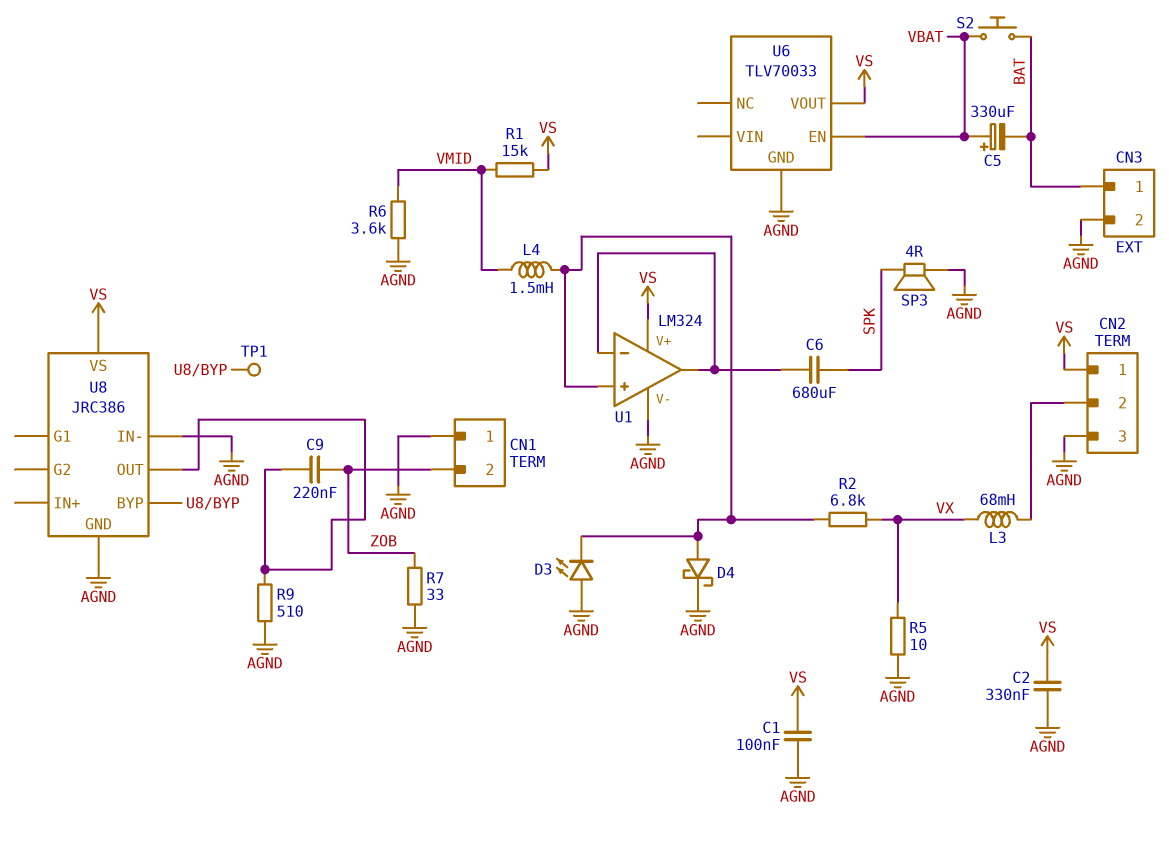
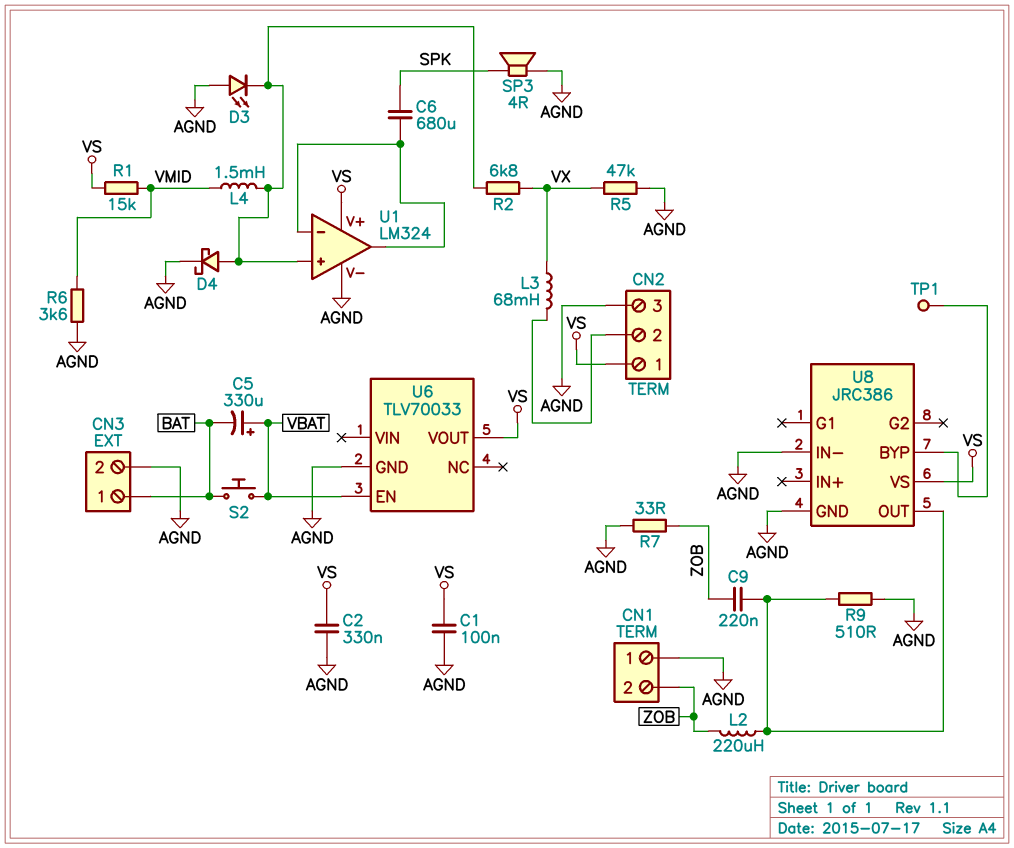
L2: none -> 220uH (U8/OUT, ZOB)
R5: 10 (AGND, VX) -> 47k (AGND, VX)

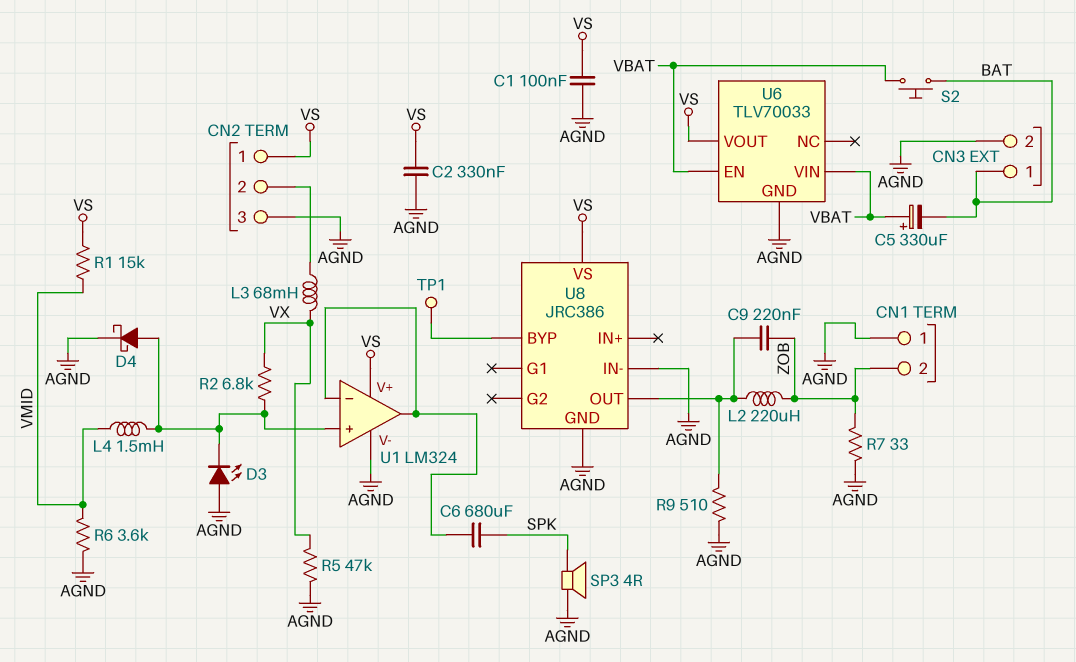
U6 pin VIN: none -> VBAT

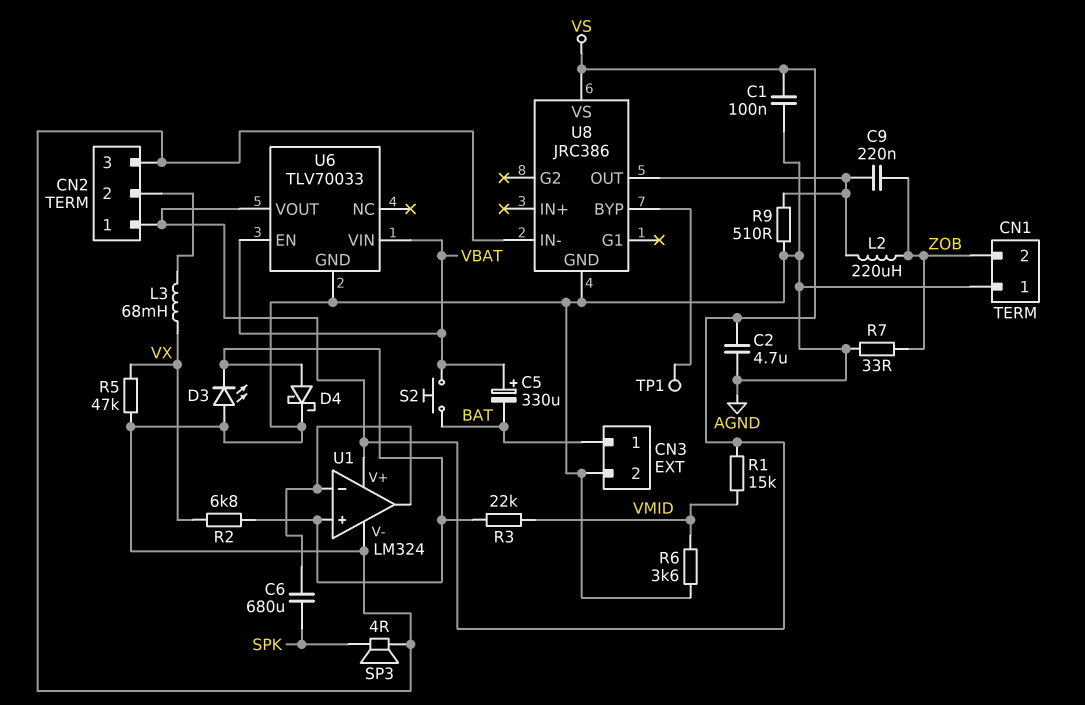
C2: 330nF (AGND, VS) -> 4.7uF (AGND, VS)
L4: 1.5mH (U1/in+, VMID) -> none
R3: none -> 22k (U1/in+, VMID)

